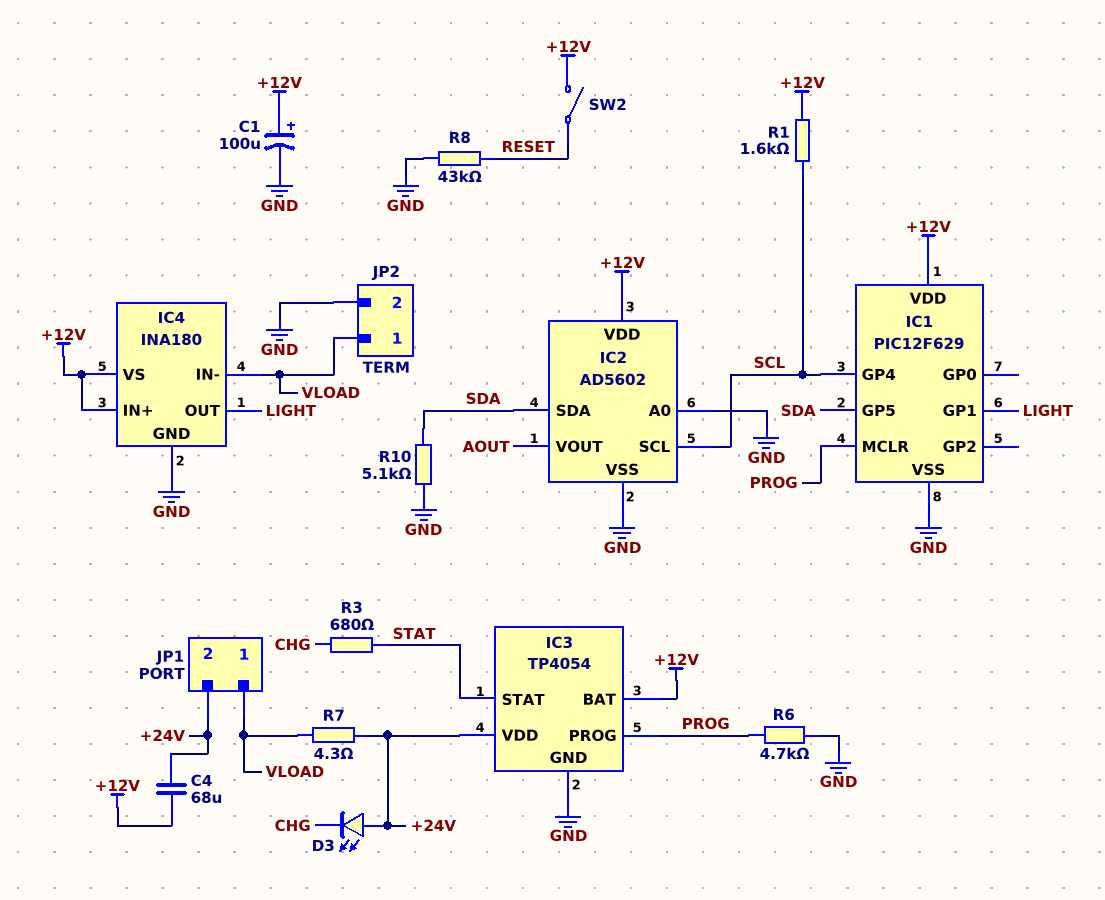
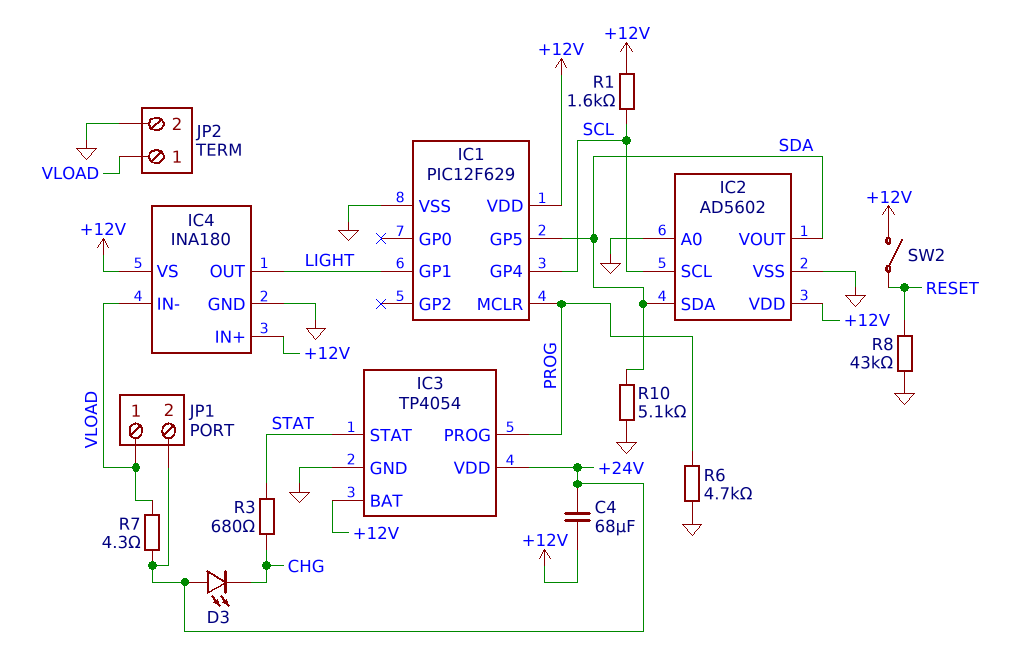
C1: 100uF (plus +12V, minus GND) -> none
IC2 pin VOUT: AOUT -> SDA

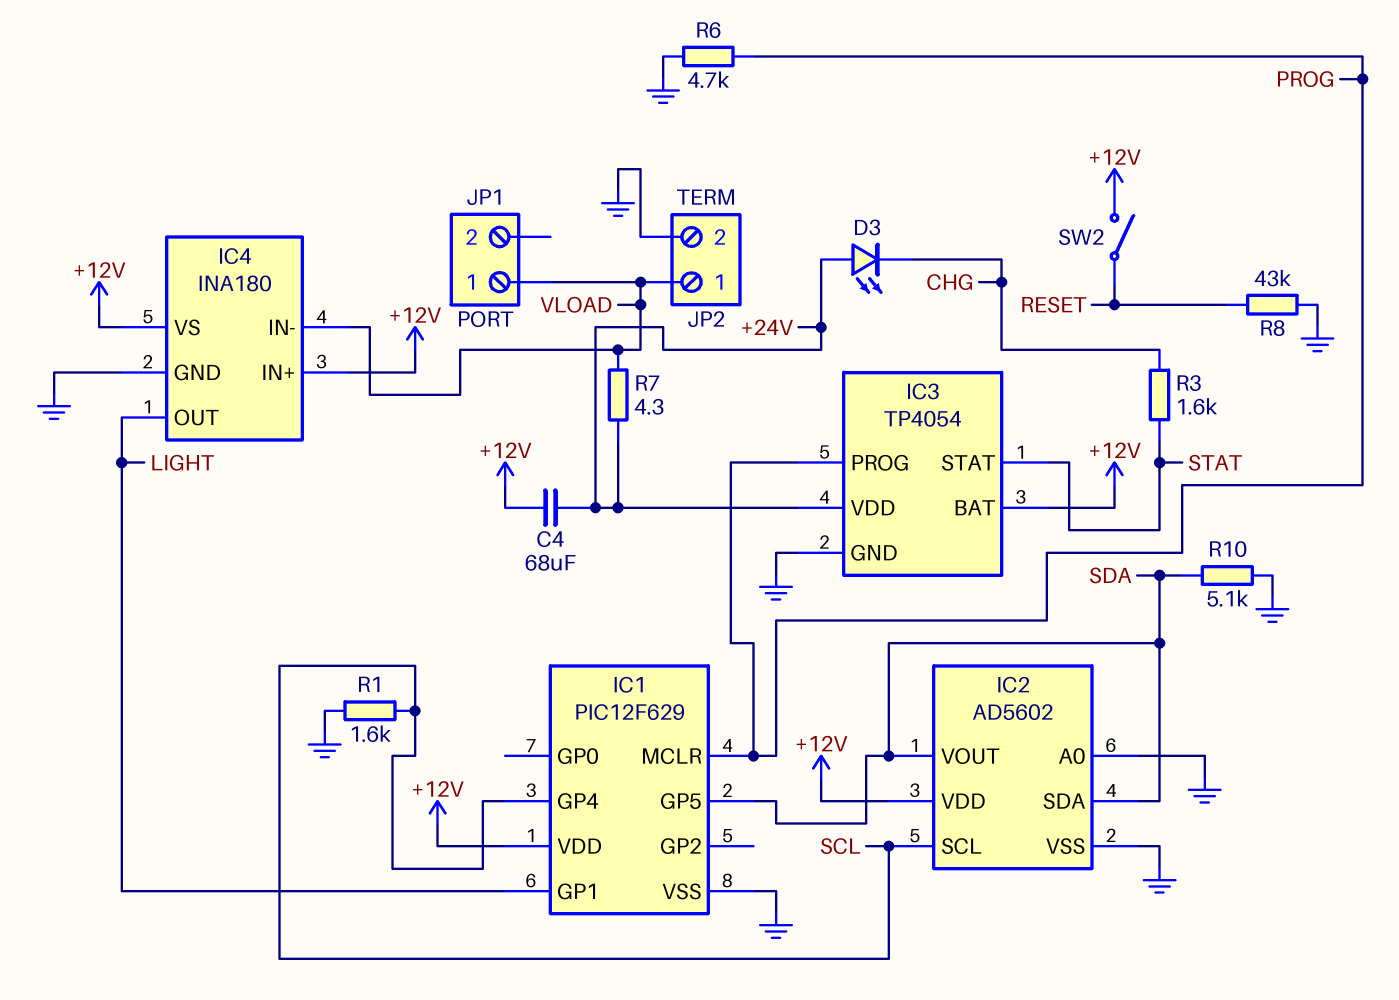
JP1 pin 2: +24V -> none
R1: 1.6k (+12V, SCL) -> 1.6k (GND, SCL)
R3: 680 (CHG, STAT) -> 1.6k (CHG, STAT)

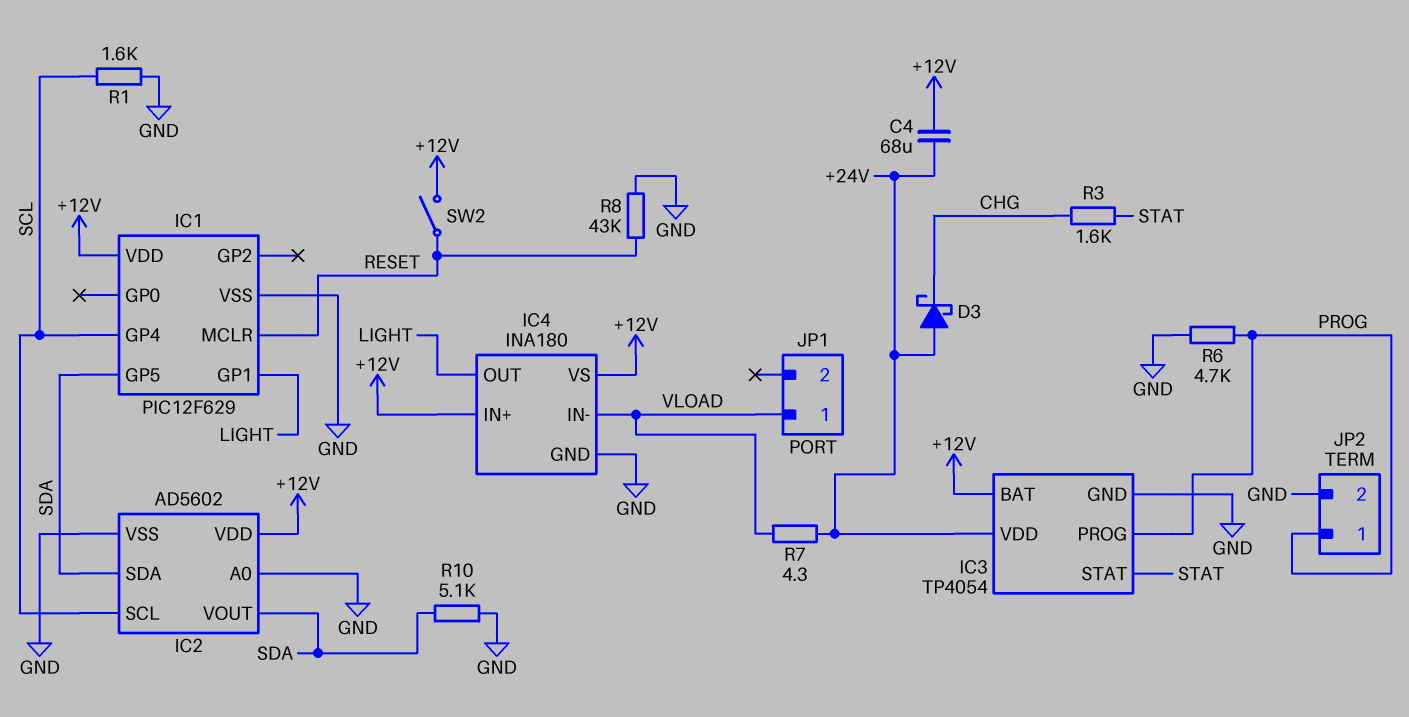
D3: LED (A +24V, K CHG) -> schottky (A +24V, K CHG)
IC1 pin MCLR: PROG -> RESET
JP2 pin 1: VLOAD -> PROG

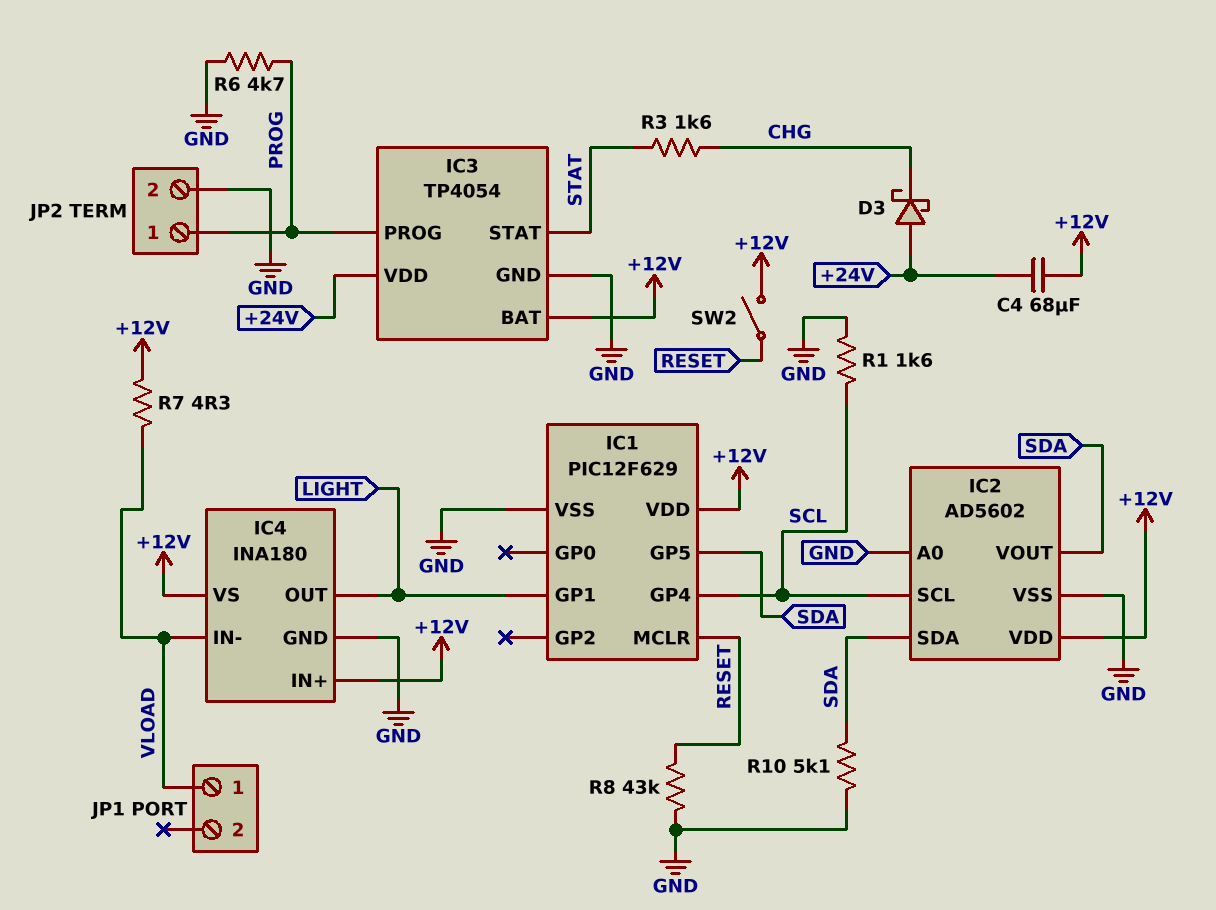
R7: 4.3 (+24V, VLOAD) -> 4.3 (+12V, VLOAD)

